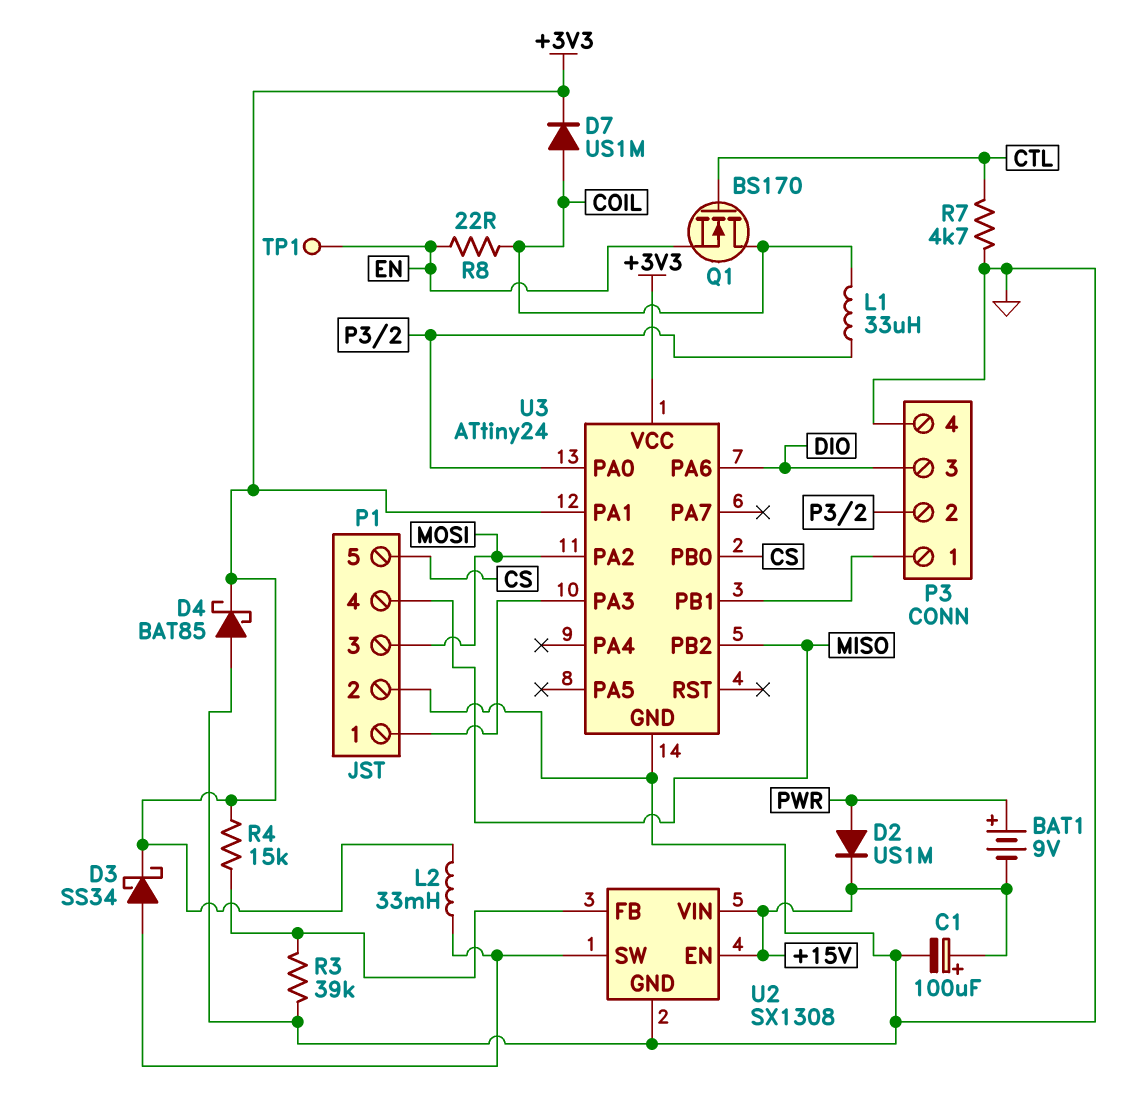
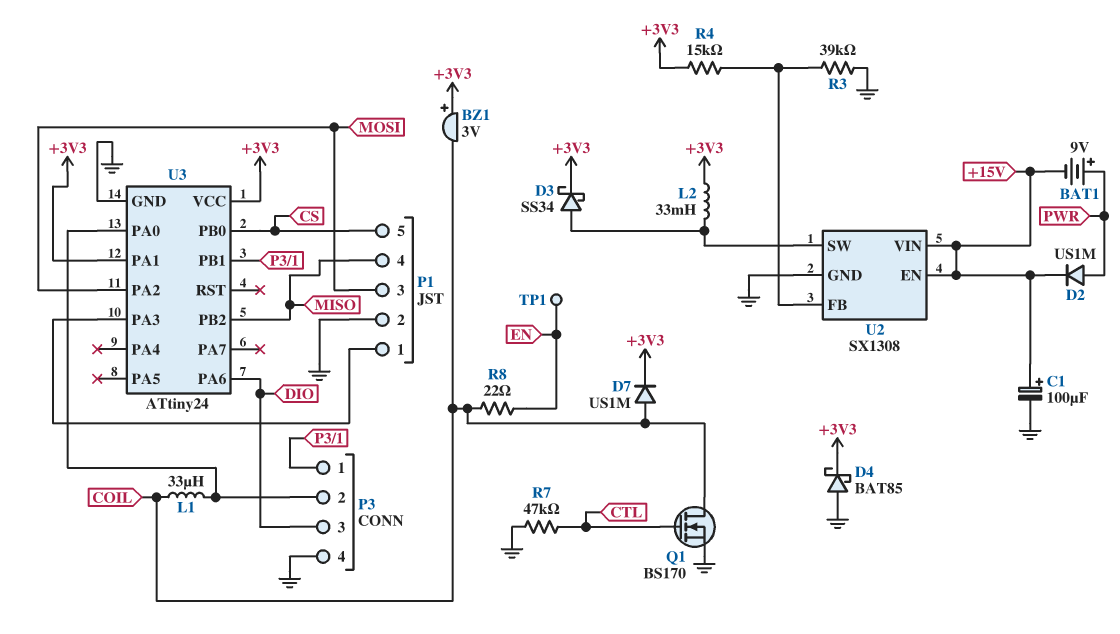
BZ1: none -> buzzer 3V (plus +3V3, minus COIL)
Q1: NMOS BS170 (G CTL, D COIL, S EN) -> NMOS BS170 (G CTL, D COIL, S GND)
R7: 4.7k (CTL, GND) -> 47k (CTL, GND)

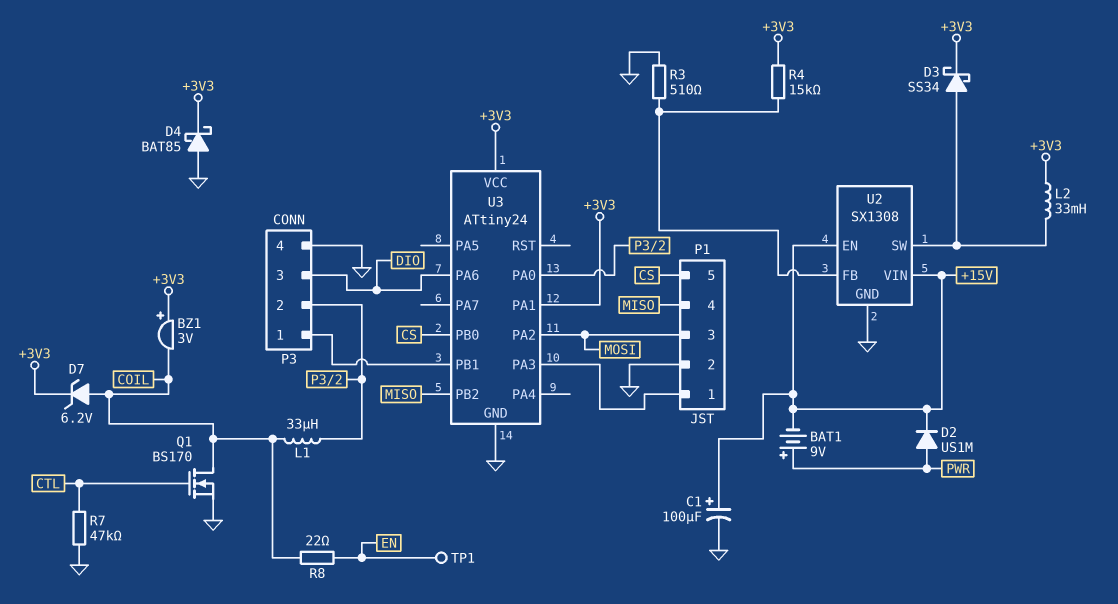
D7: diode US1M (A COIL, K +3V3) -> zener 6.2V (A COIL, K +3V3)
R3: 39k (GND, U2/FB) -> 510 (GND, U2/FB)

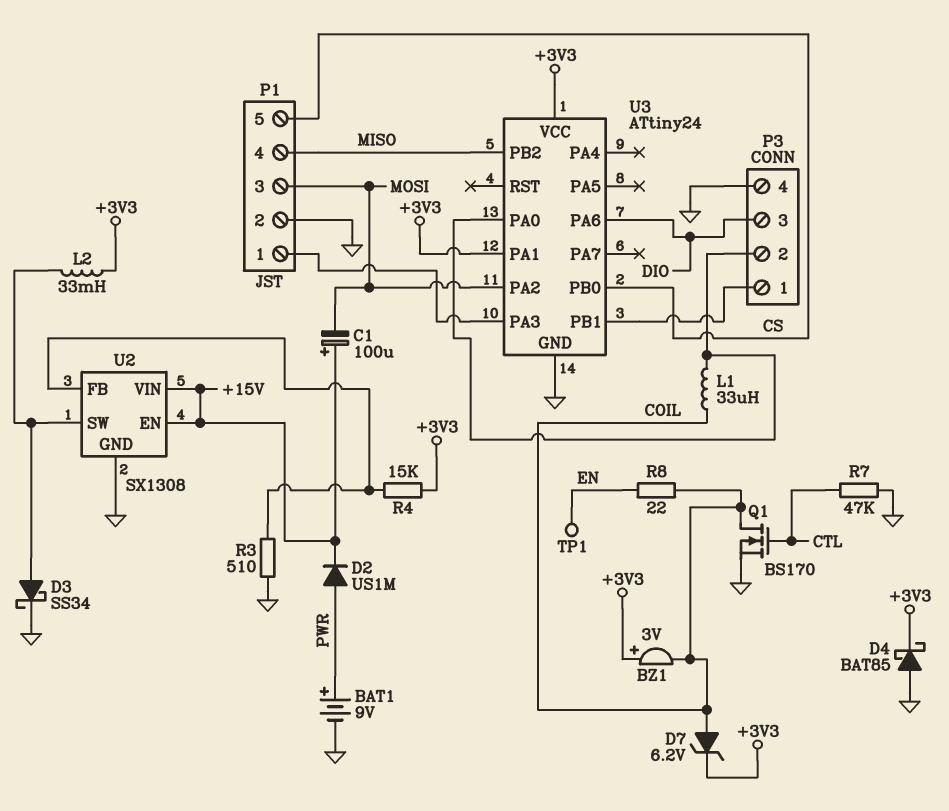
BAT1: 9V (plus PWR, minus +15V) -> 9V (plus PWR, minus GND)
C1: 100uF (plus +15V, minus GND) -> 100uF (plus +15V, minus MOSI)
D3: schottky SS34 (A U2/SW, K +3V3) -> schottky SS34 (A U2/SW, K GND)

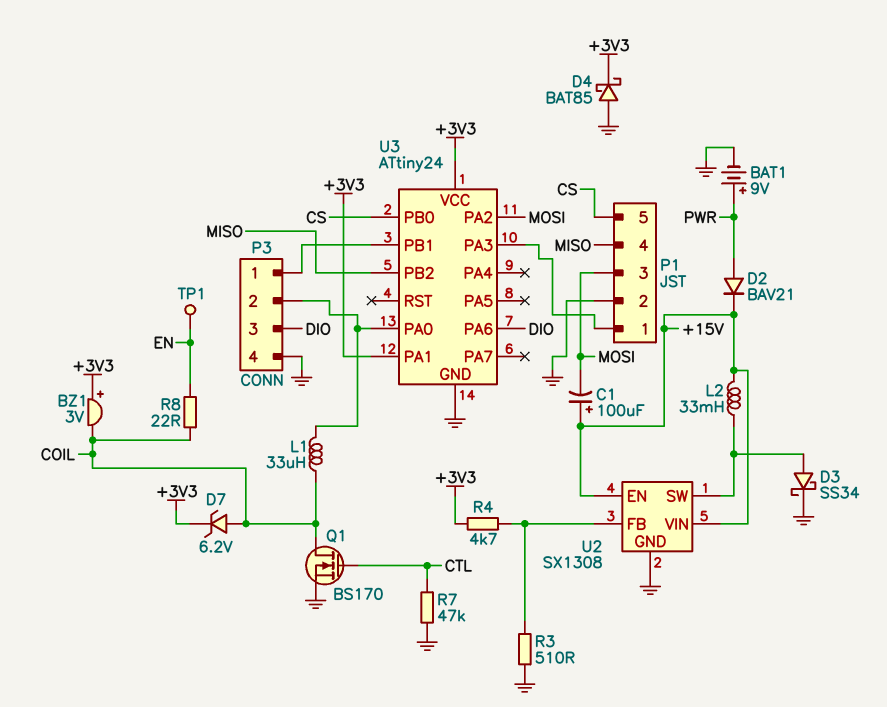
D2: diode US1M (A PWR, K +15V) -> diode BAV21 (A PWR, K +15V)
L2: 33mH (+3V3, U2/SW) -> 33mH (+15V, U2/SW)
R4: 15k (+3V3, U2/FB) -> 4.7k (+3V3, U2/FB)

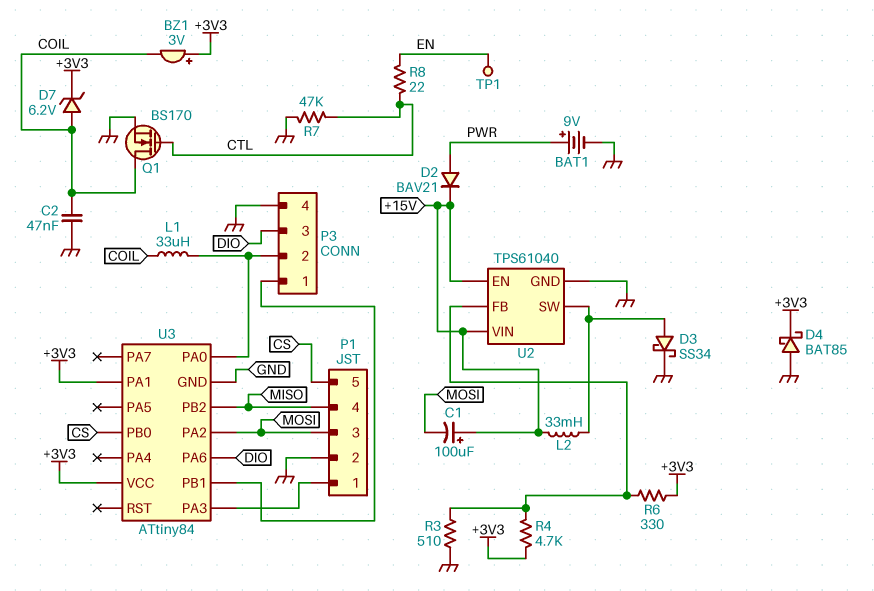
C2: none -> 47nF (COIL, GND)
R6: none -> 330 (+3V3, U2/FB)
R8: 22 (COIL, EN) -> 22 (CTL, EN)
U2: SX1308 -> TPS61040
U3: ATtiny24 -> ATtiny84

